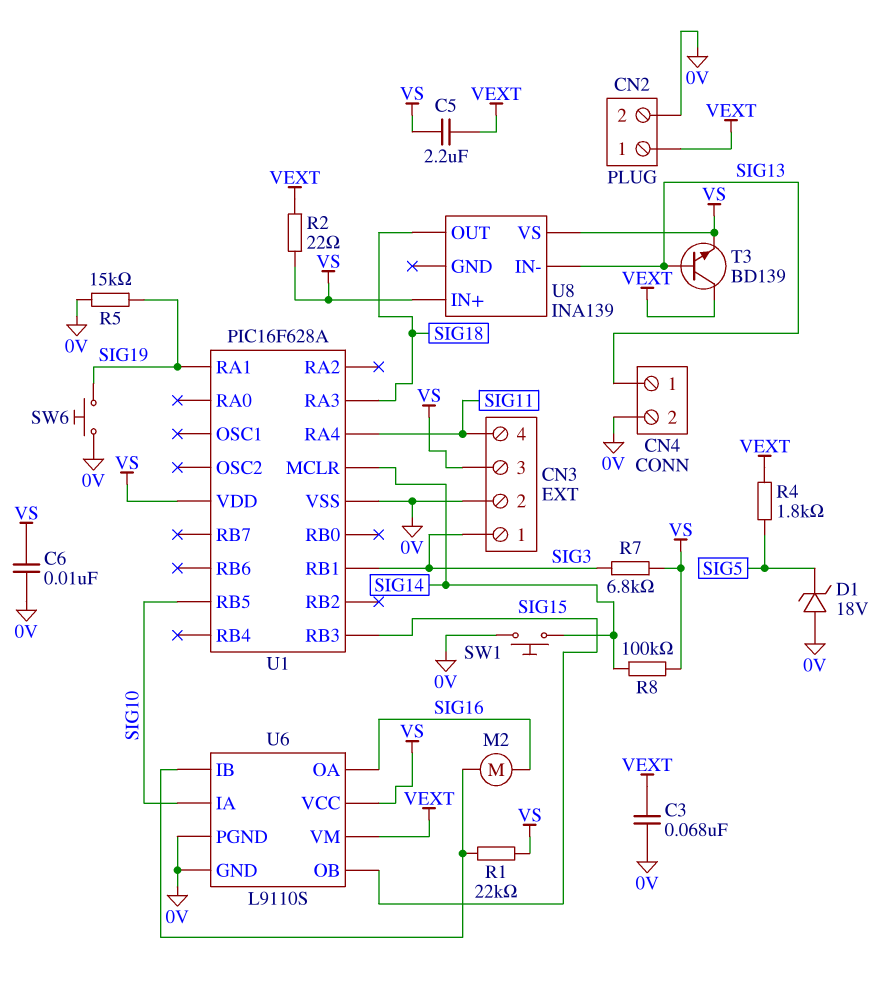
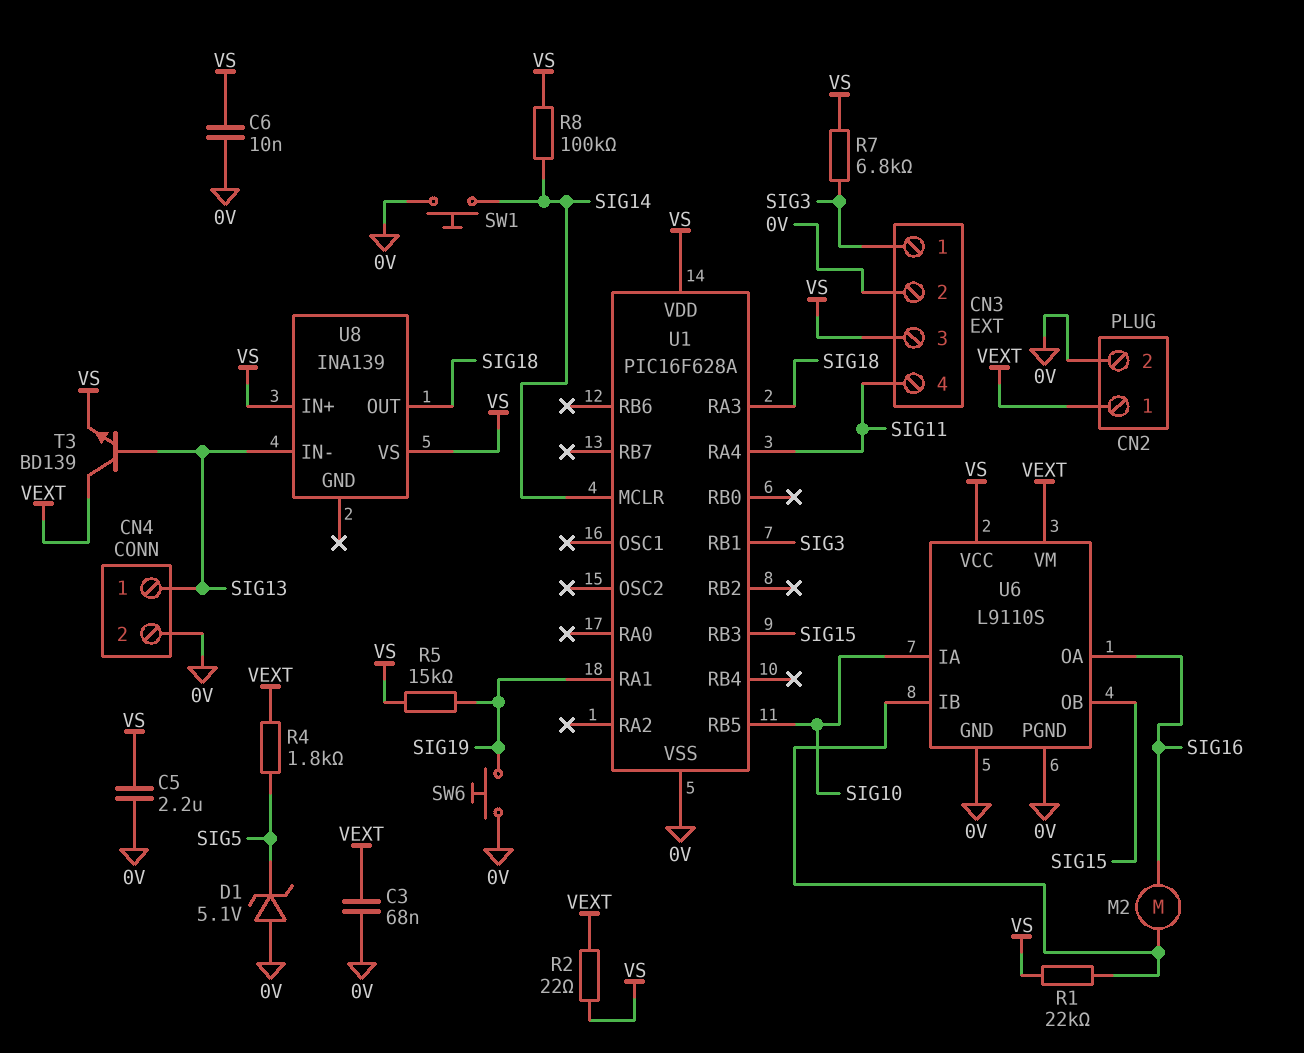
C5: 2.2uF (VEXT, VS) -> 2.2uF (0V, VS)
D1: zener 18V (A 0V, K SIG5) -> zener 5.1V (A 0V, K SIG5)
R5: 15k (0V, SIG19) -> 15k (SIG19, VS)

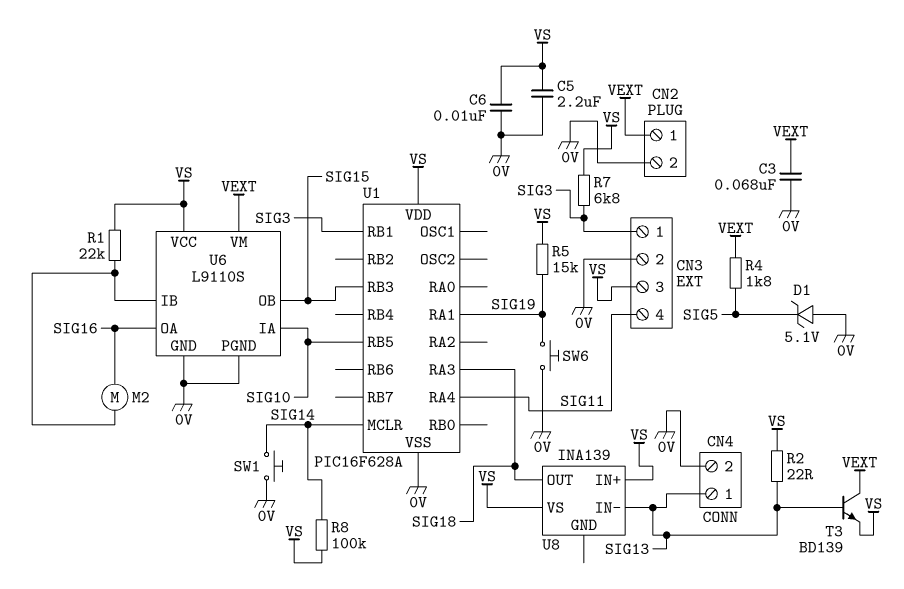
R2: 22 (VEXT, VS) -> 22 (SIG13, VS)

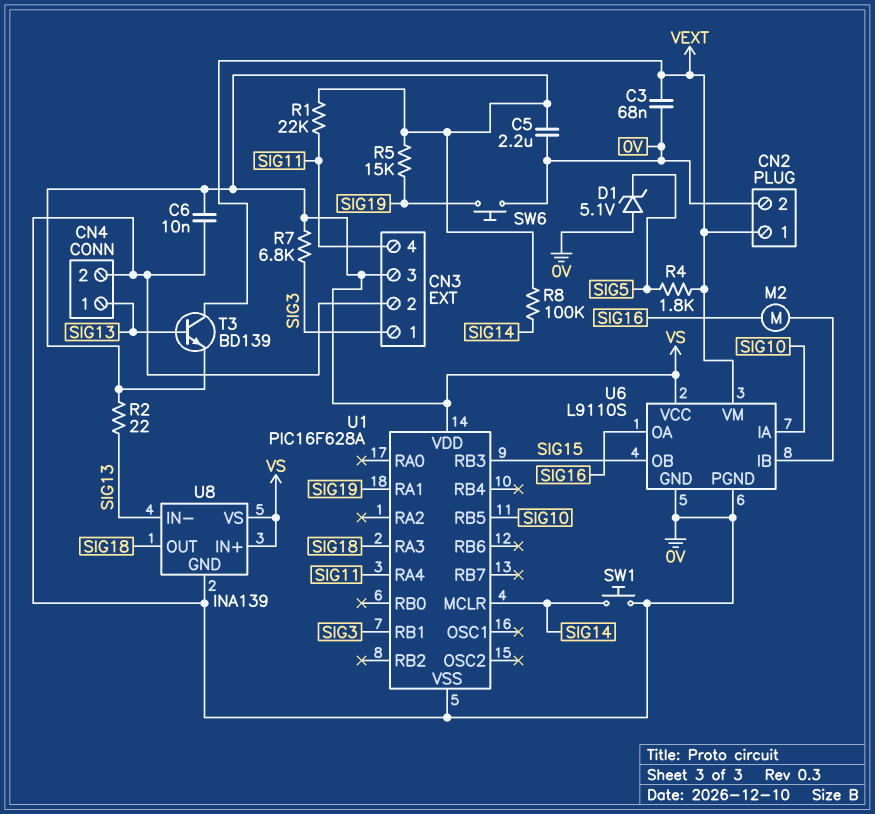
R1: 22k (U6/IB, VS) -> 22k (SIG11, VS)
U8 pin GND: none -> 0V

